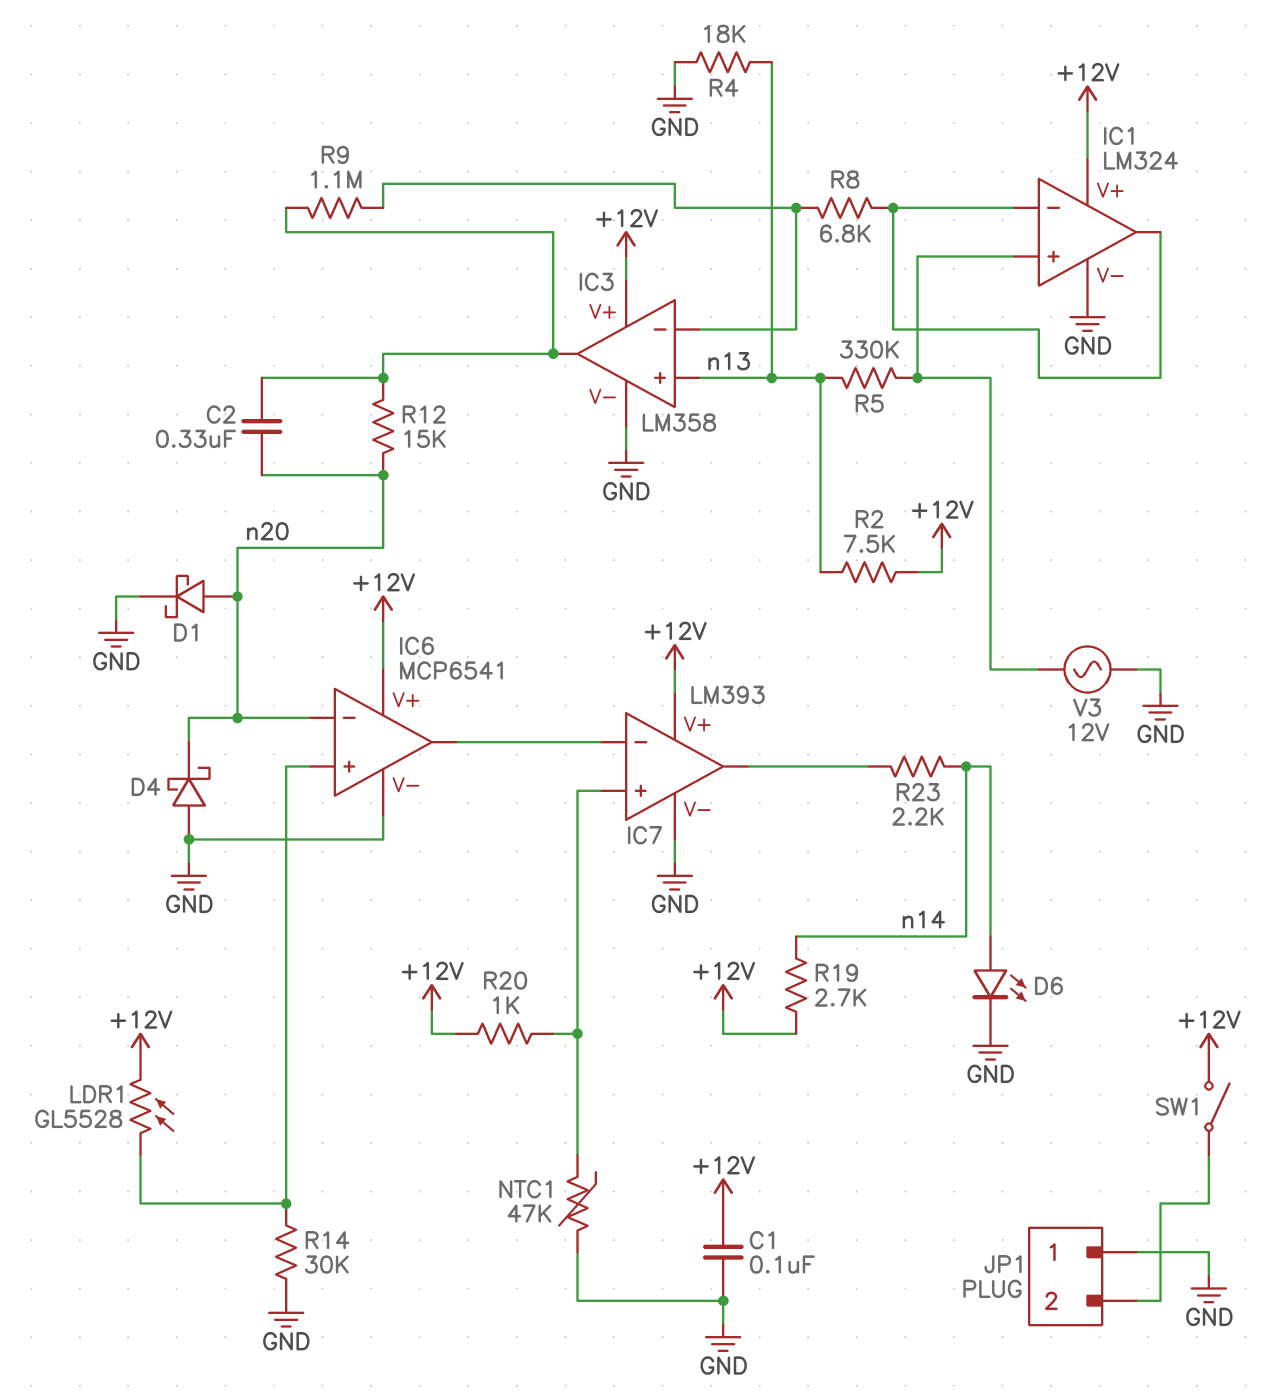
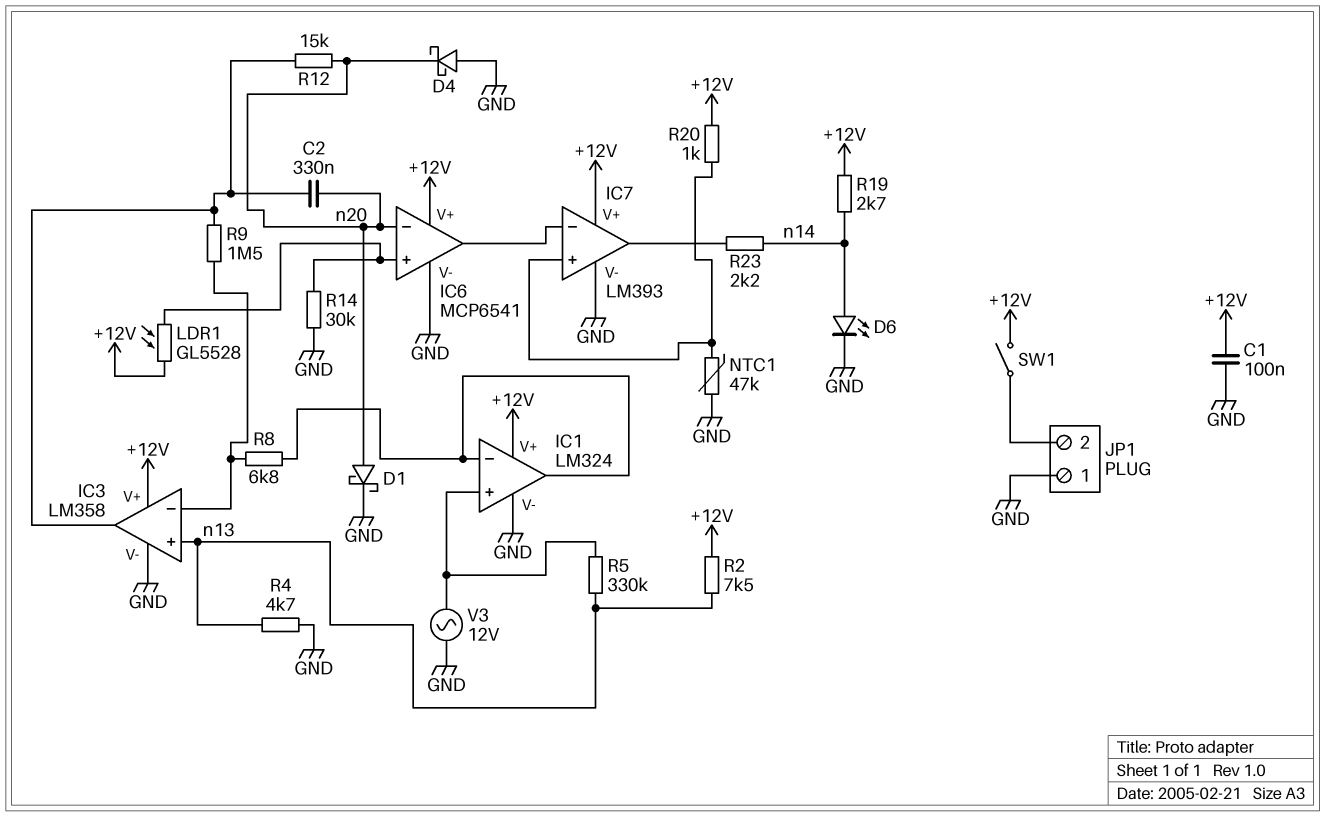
R4: 18k (GND, n13) -> 4.7k (GND, n13)
R9: 1.1M (IC3/in-, IC3/out) -> 1.5M (IC3/in-, IC3/out)

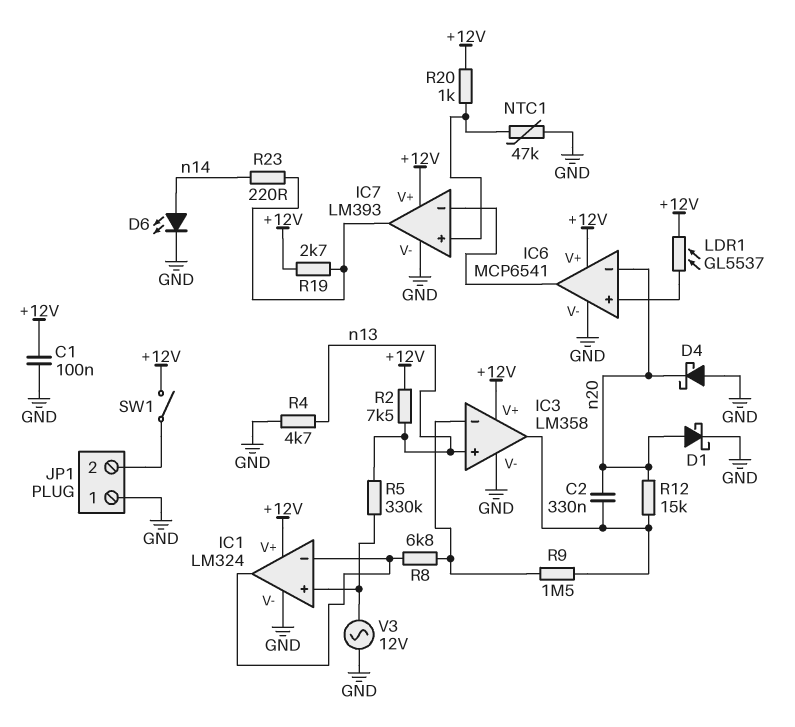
LDR1: GL5528 (+12V, IC6/in+) -> GL5537 (+12V, IC6/in+)
R14: 30k (GND, IC6/in+) -> none
R19: 2.7k (+12V, n14) -> 2.7k (+12V, IC7/out)
R23: 2.2k (IC7/out, n14) -> 220 (IC7/out, n14)

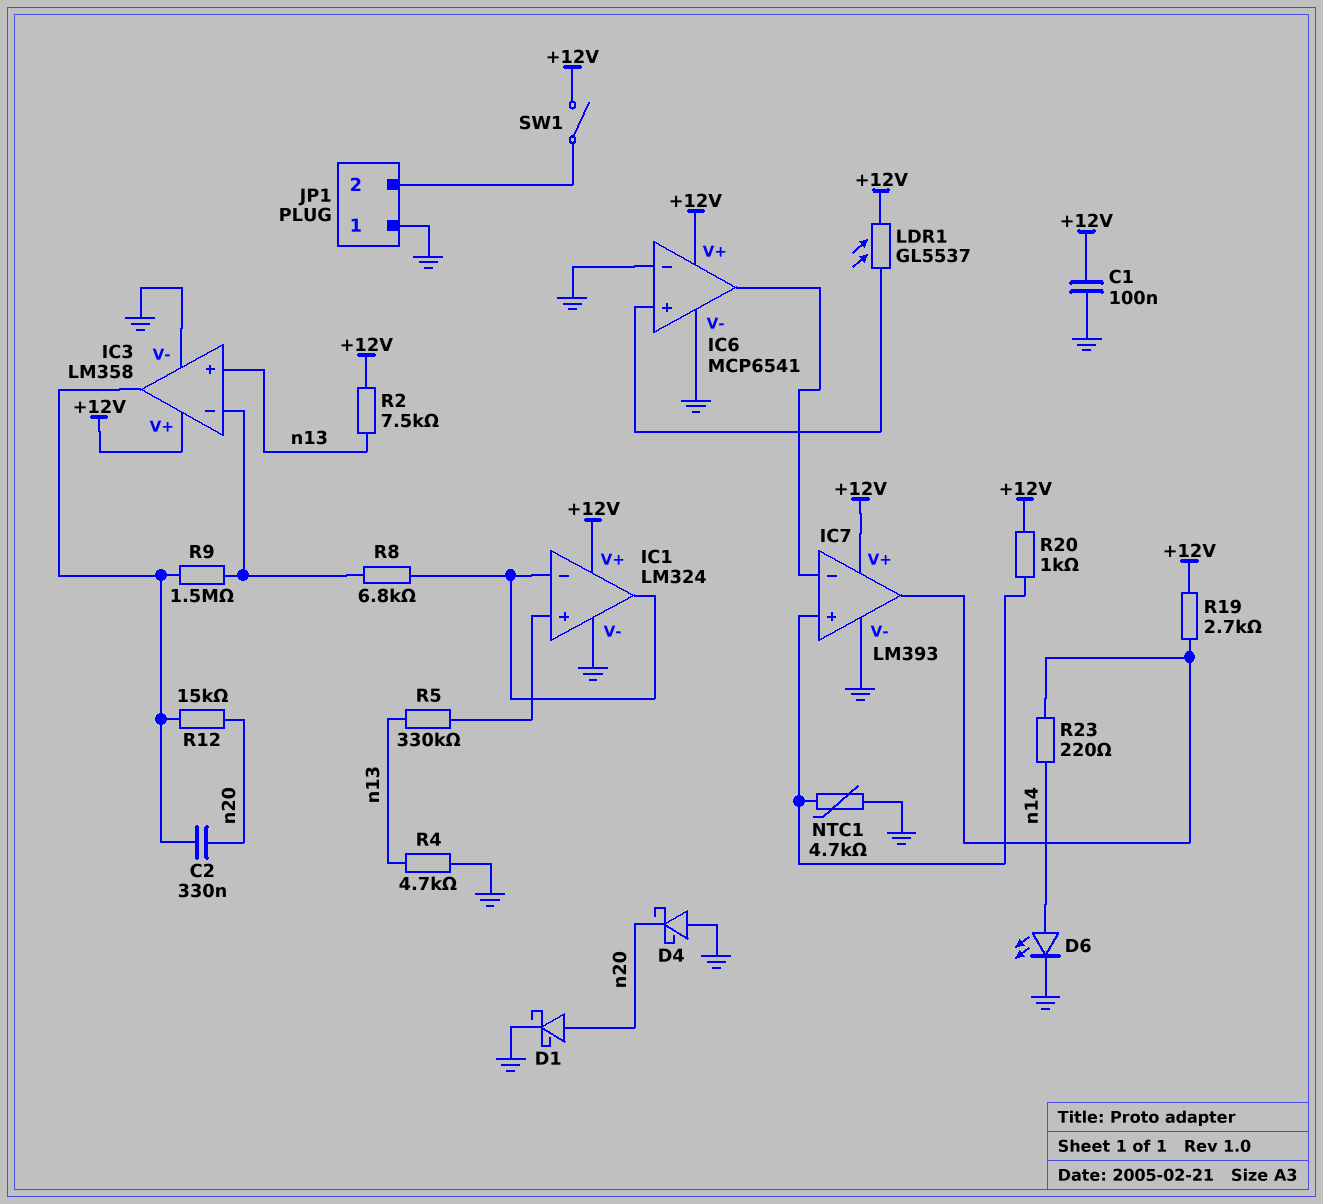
IC6 pin in-: n20 -> GND
NTC1: 47k (GND, IC7/in+) -> 4.7k (GND, IC7/in+)
V3: AC 12V (GND, IC1/in+) -> none

